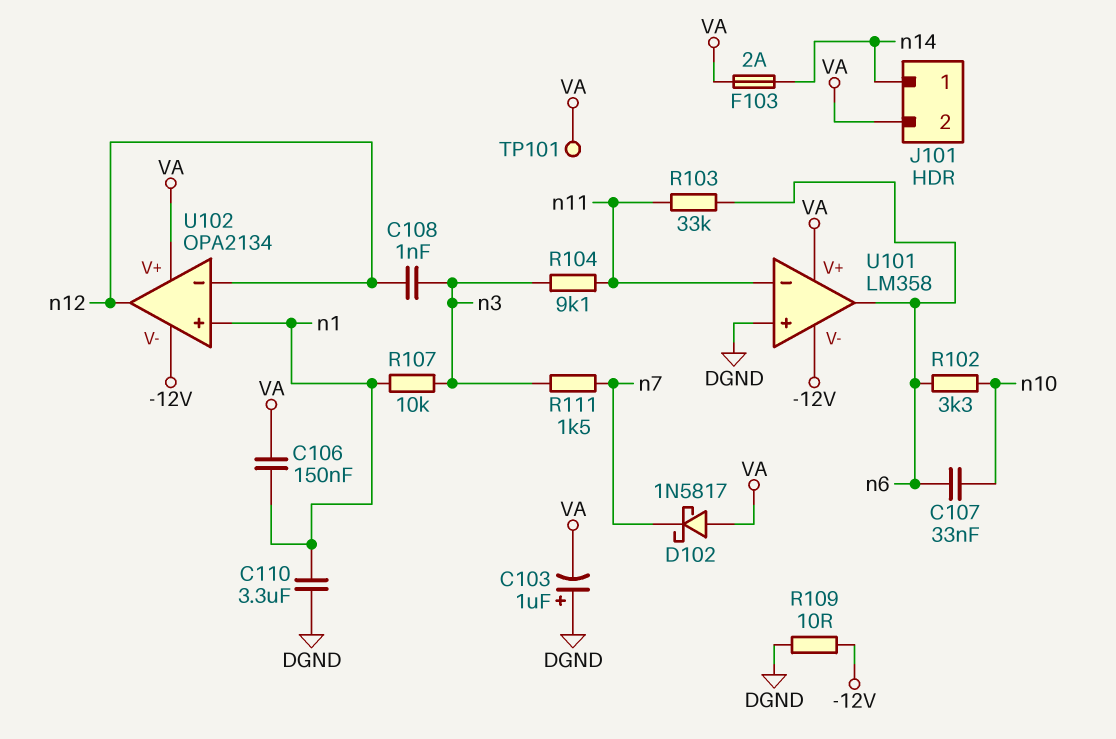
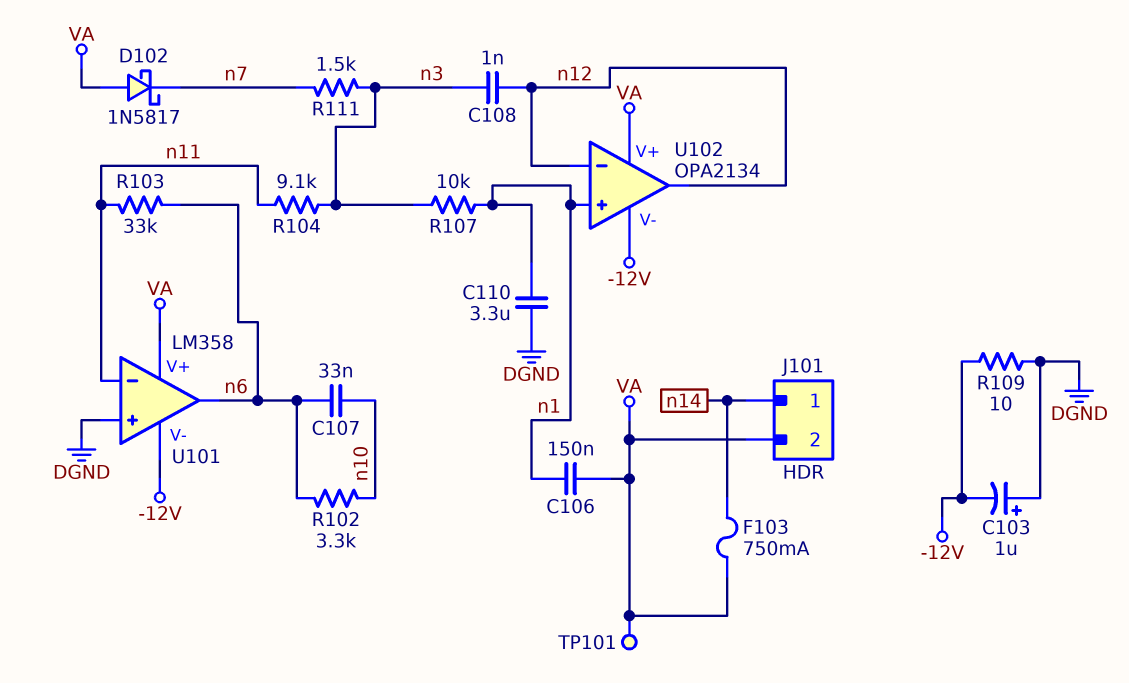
C103: 1uF (plus DGND, minus VA) -> 1uF (plus DGND, minus -12V)
F103: 2A (VA, n14) -> 750mA (VA, n14)

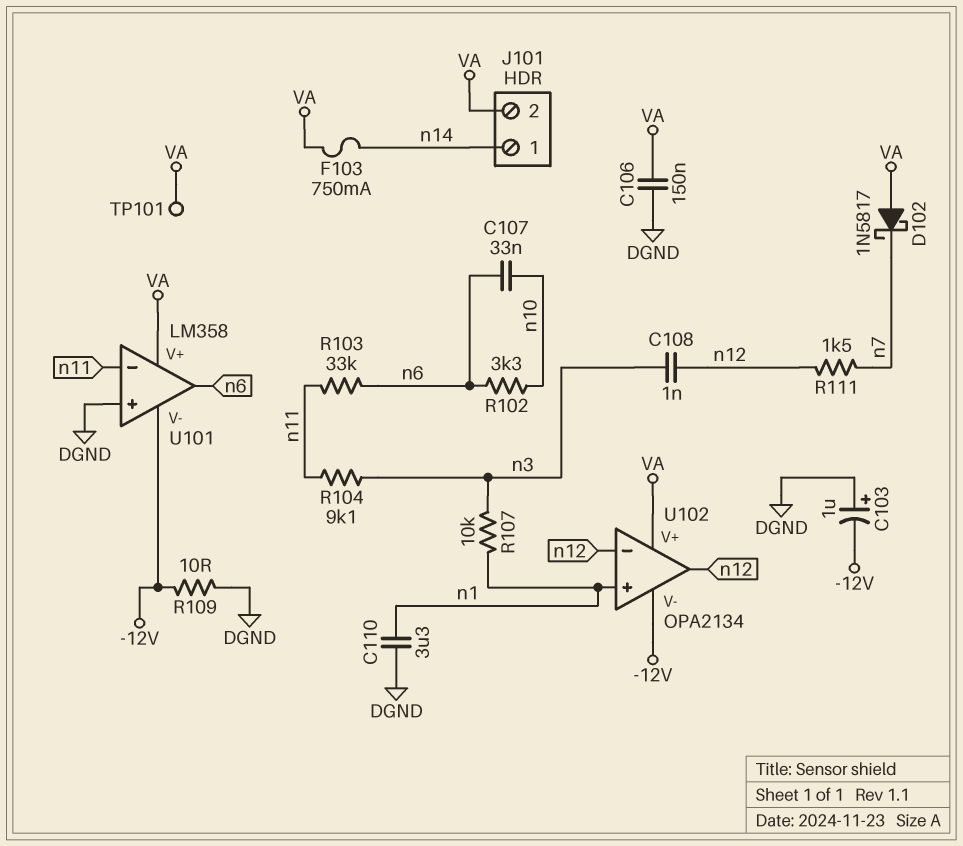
C106: 150nF (VA, n1) -> 150nF (DGND, VA)
R111: 1.5k (n3, n7) -> 1.5k (n7, n12)

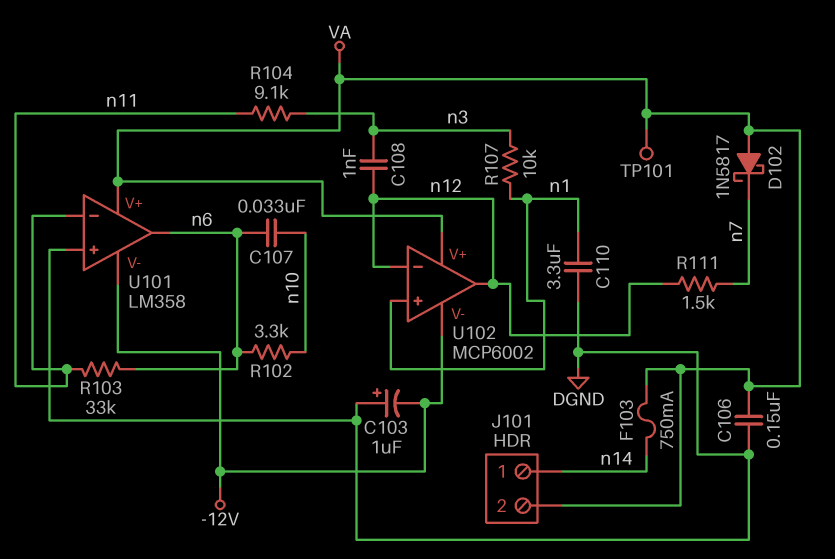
R109: 10 (-12V, DGND) -> none
U102: OPA2134 -> MCP6002

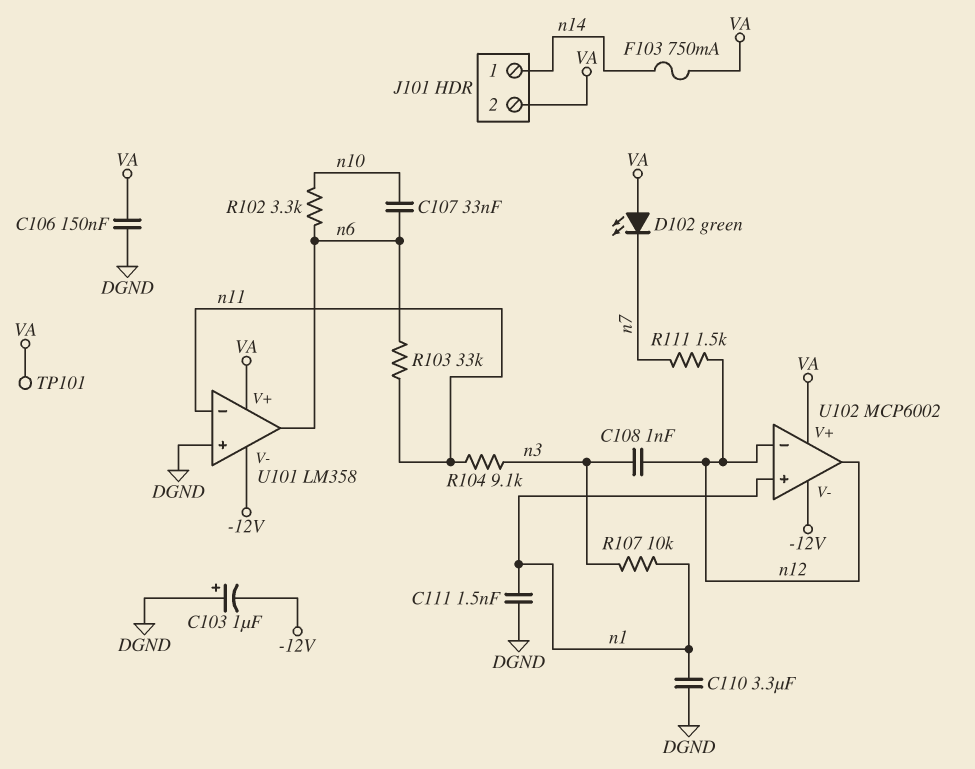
C111: none -> 1.5nF (DGND, n1)
D102: schottky 1N5817 (A VA, K n7) -> LED green (A VA, K n7)

